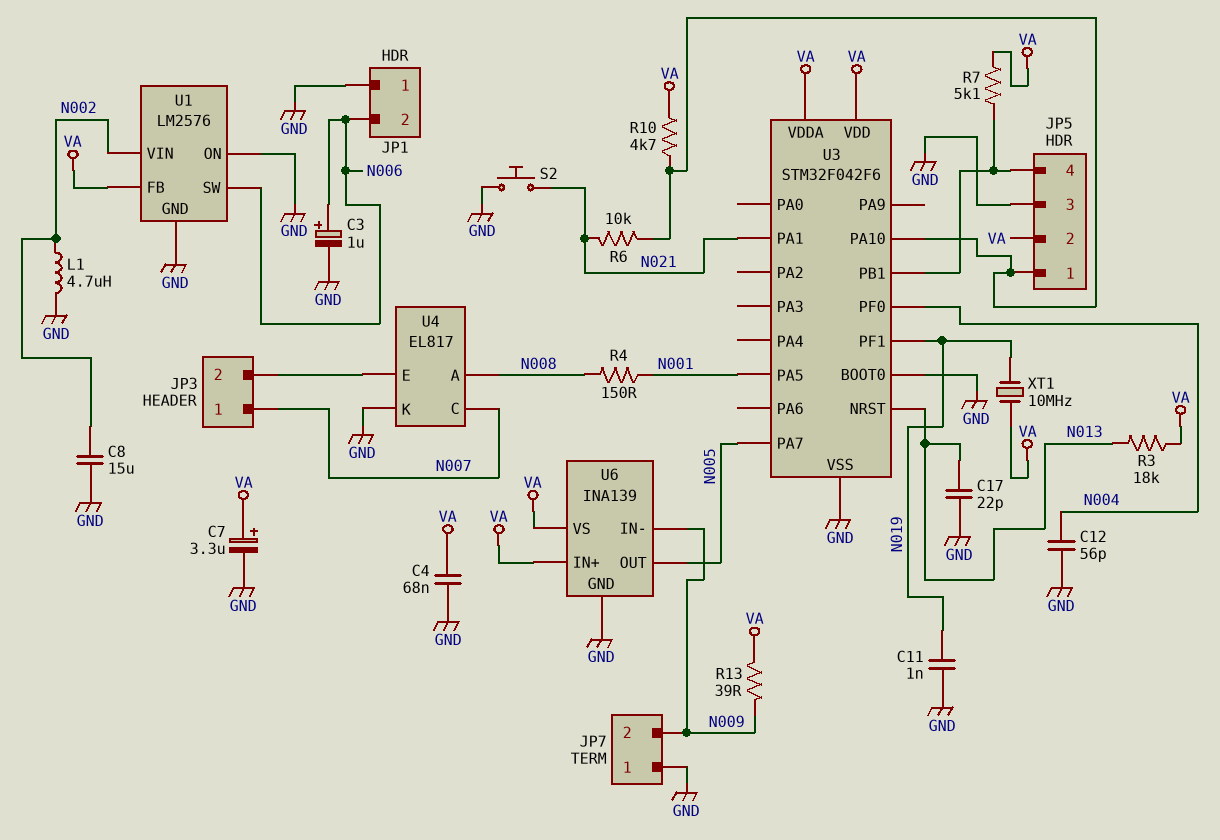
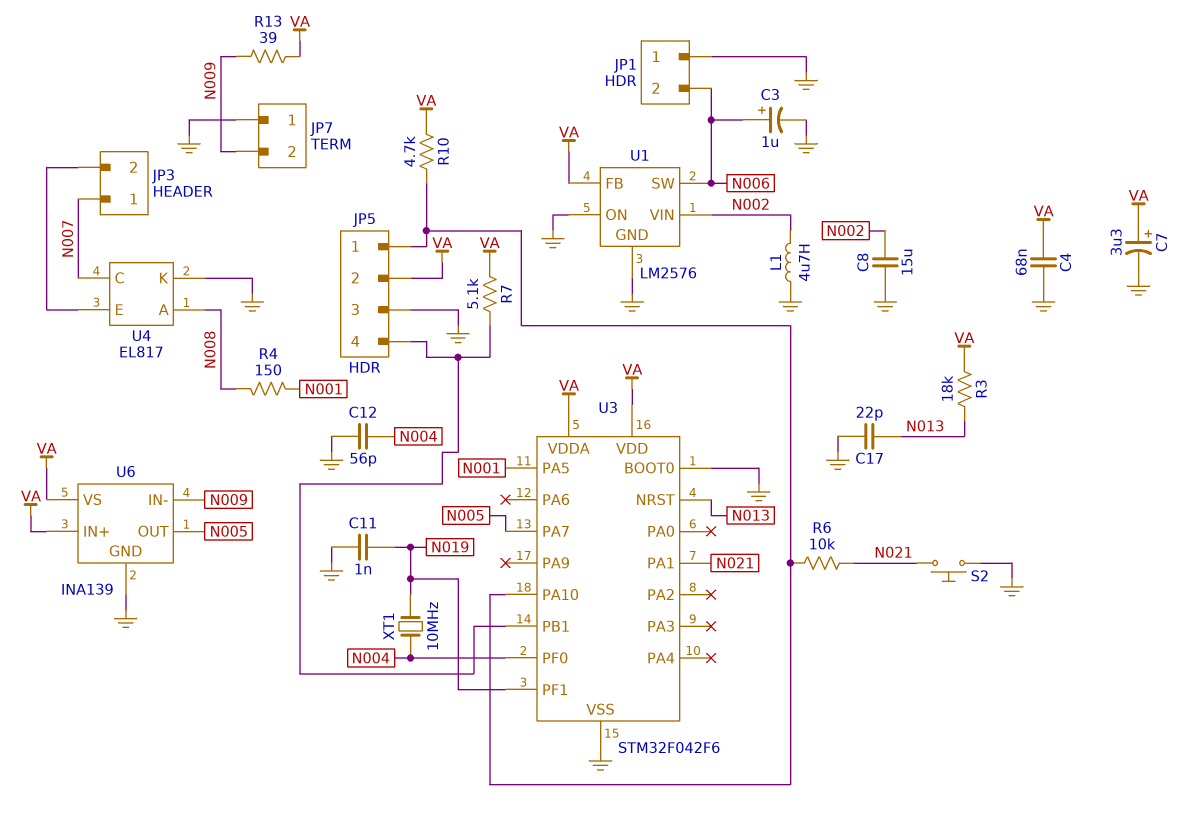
XT1: 10MHz (N019, VA) -> 10MHz (N004, N019)

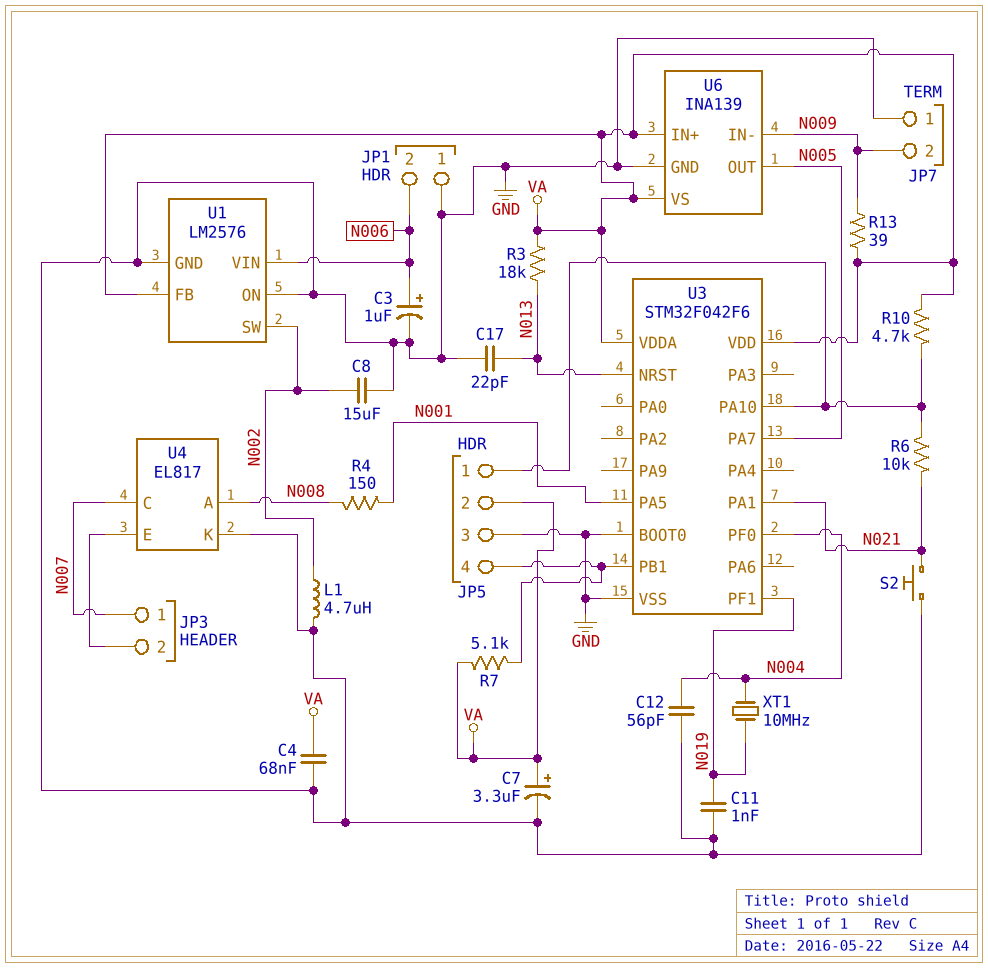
U1 pin SW: N006 -> N002
U1 pin VIN: N002 -> N006

